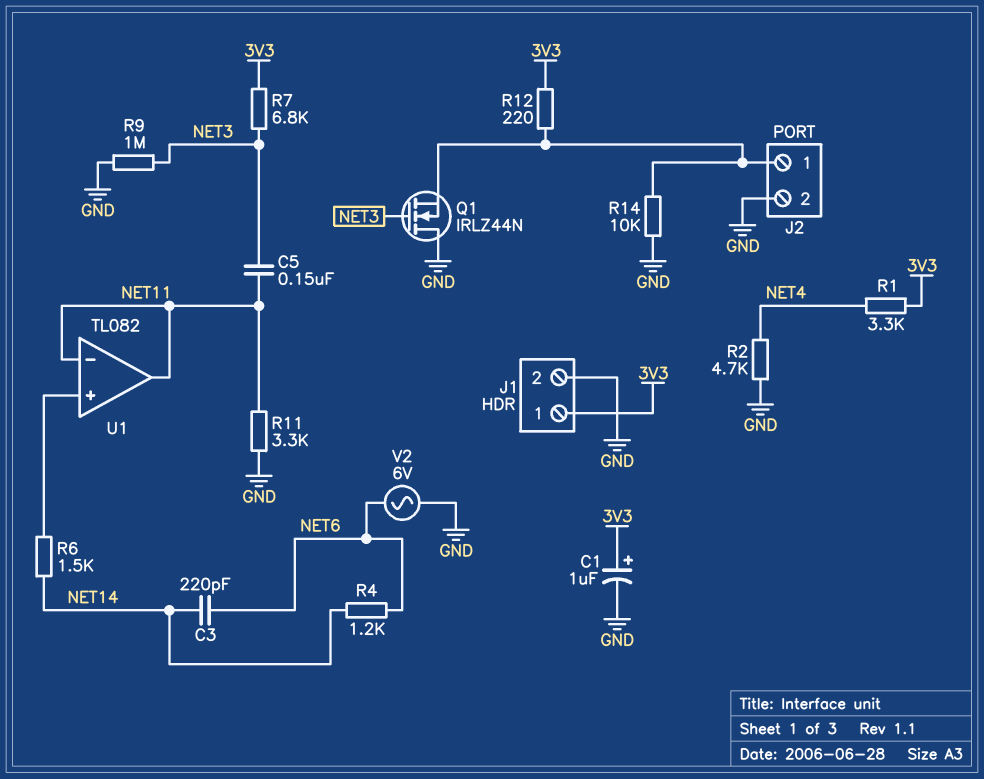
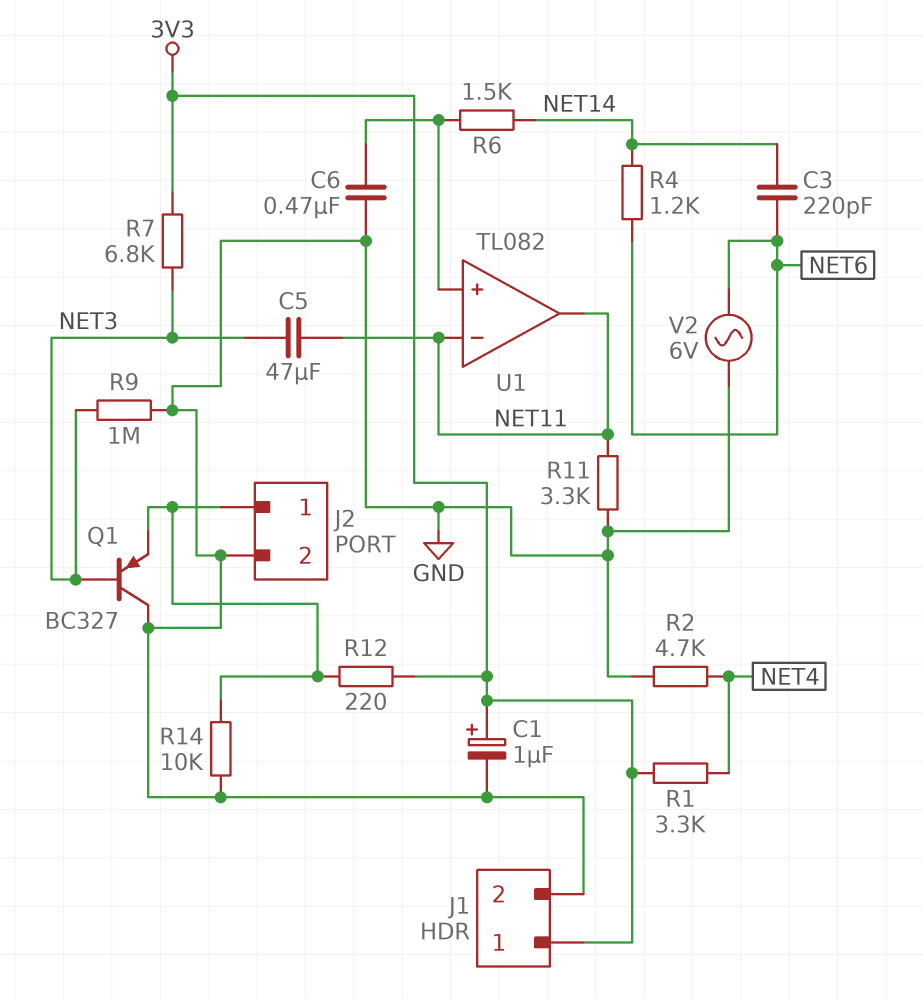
C5: 150nF (NET3, NET11) -> 47uF (NET3, NET11)
C6: none -> 470nF (GND, U1/in+)
Q1: NMOS IRLZ44N (G NET3, D GND, S J2/1) -> PNP BC327 (B NET3, C GND, E J2/1)

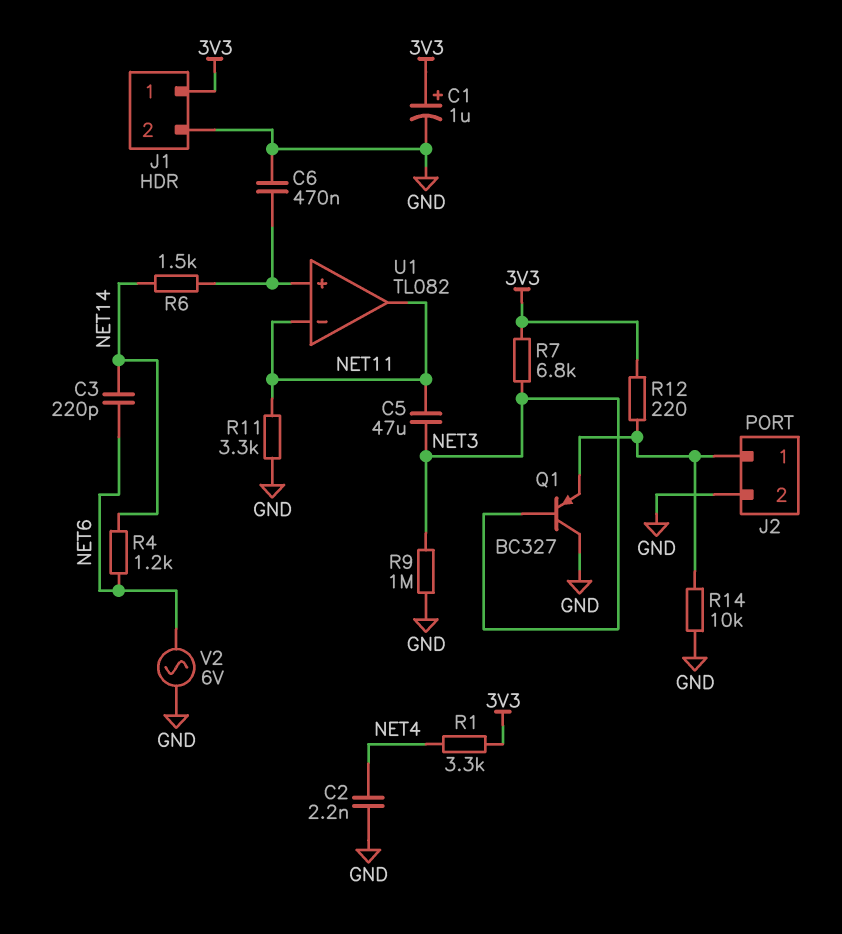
C2: none -> 2.2nF (GND, NET4)
R2: 4.7k (GND, NET4) -> none

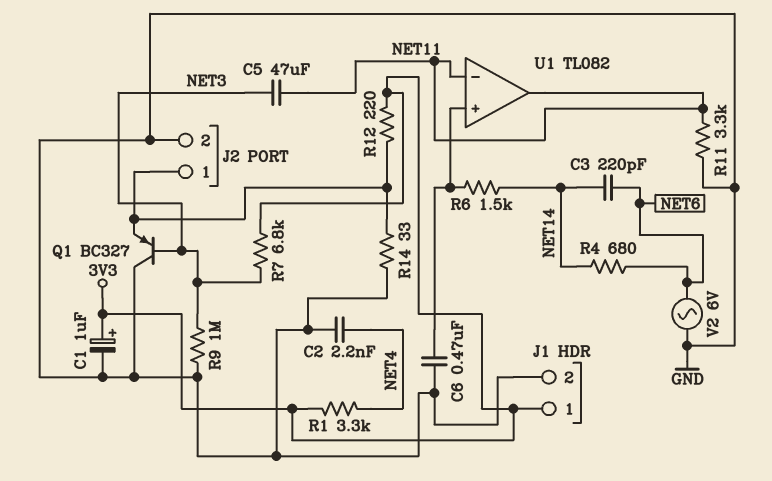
R4: 1.2k (NET6, NET14) -> 680 (NET6, NET14)
R14: 10k (GND, J2/1) -> 33 (GND, J2/1)

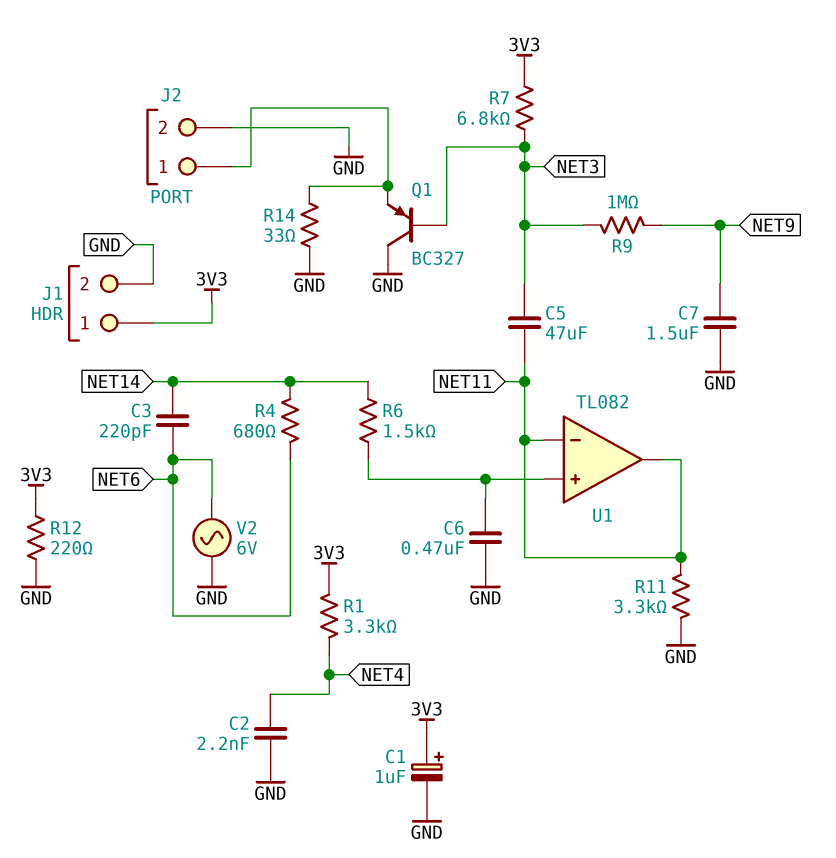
C7: none -> 1.5uF (GND, NET9)
R9: 1M (GND, NET3) -> 1M (NET3, NET9)
R12: 220 (3V3, J2/1) -> 220 (3V3, GND)

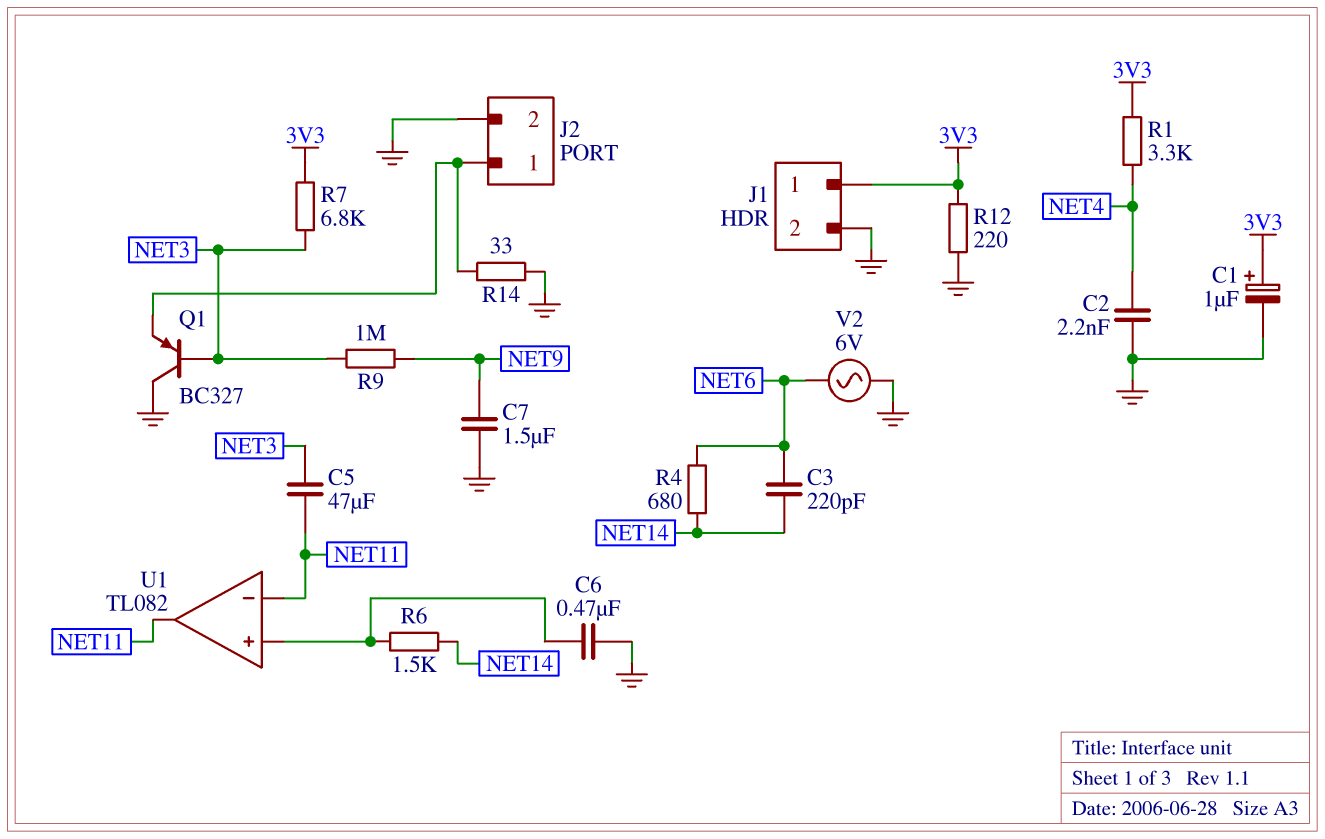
R11: 3.3k (GND, NET11) -> none

